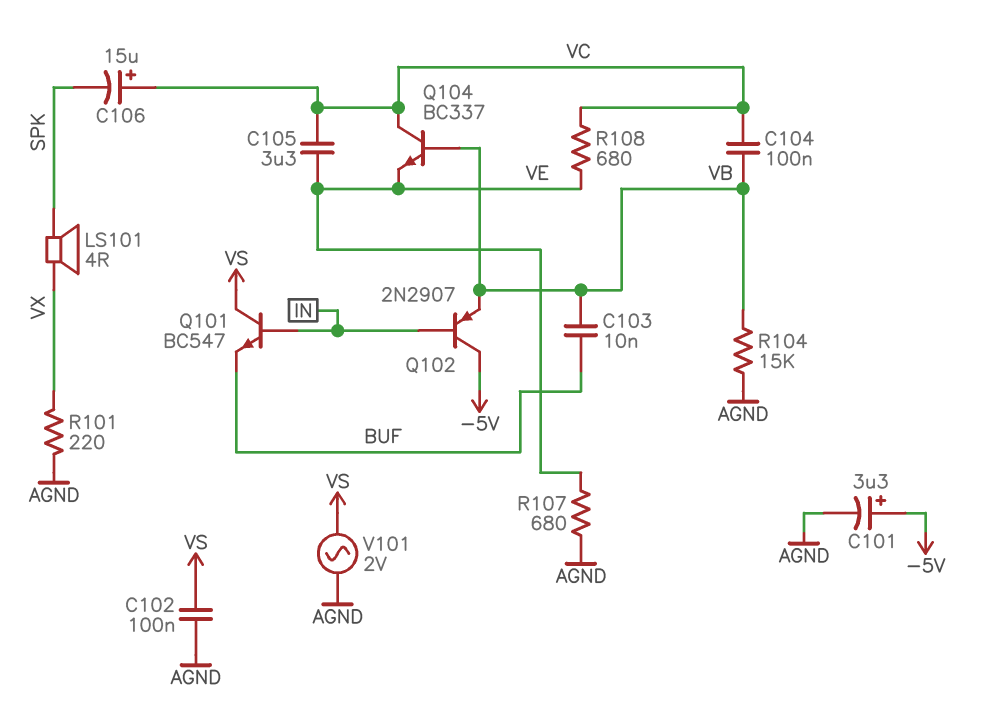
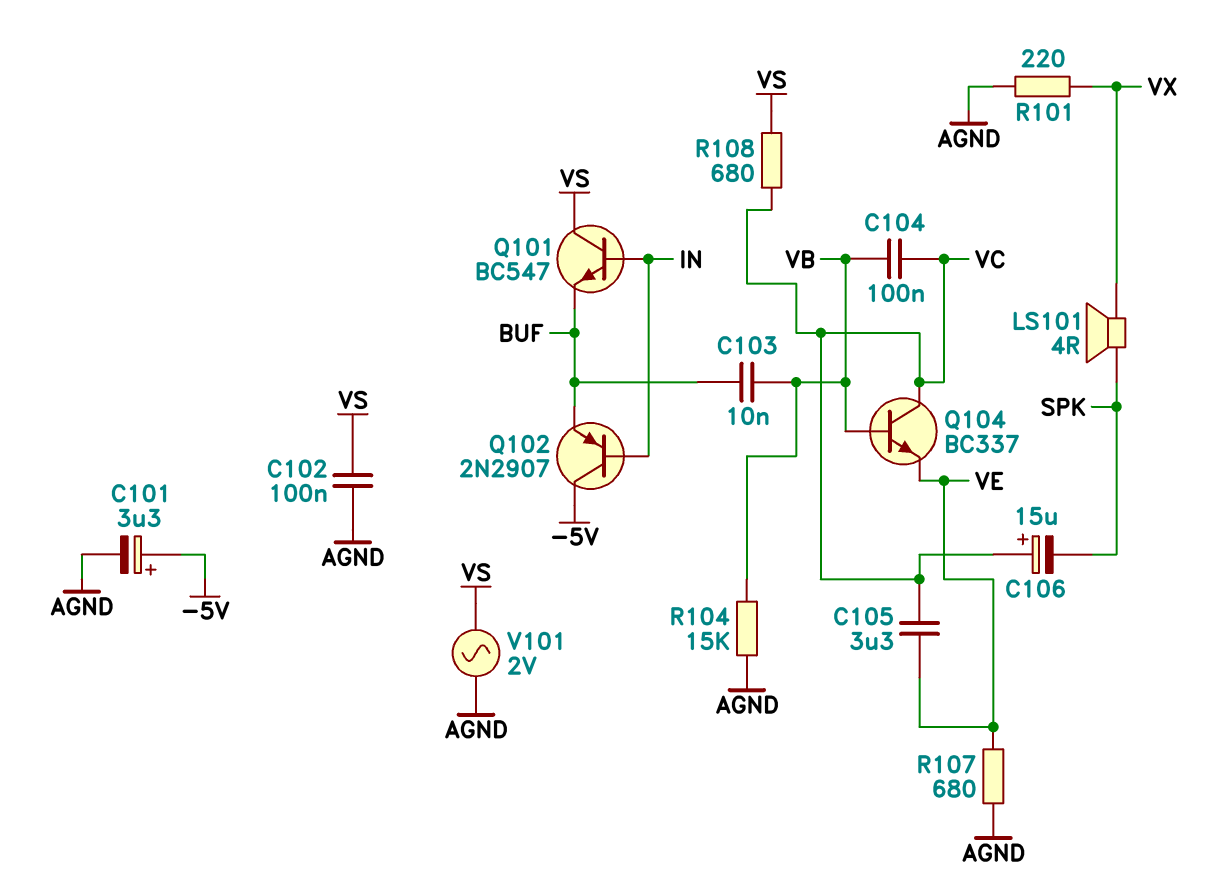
Q102: PNP 2N2907 (B IN, C -5V, E VB) -> PNP 2N2907 (B IN, C -5V, E BUF)
R108: 680 (VC, VE) -> 680 (VC, VS)

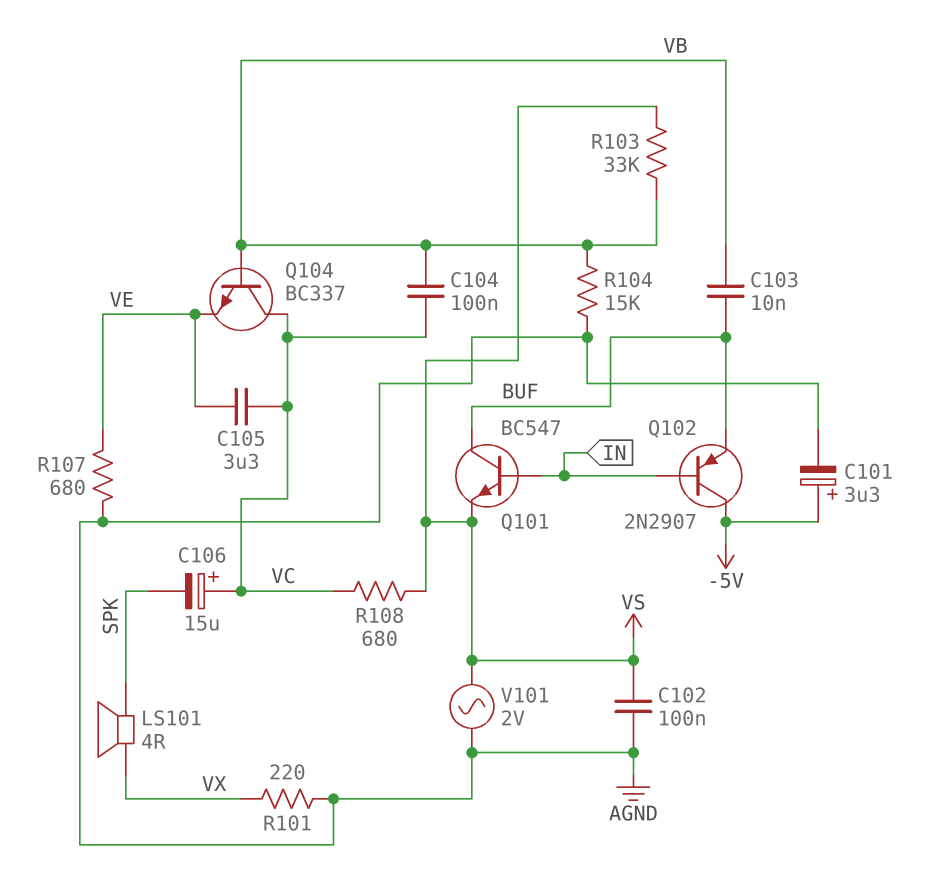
Q101: NPN BC547 (B IN, C VS, E BUF) -> NPN BC547 (B IN, C BUF, E VS)
R103: none -> 33k (VB, VS)

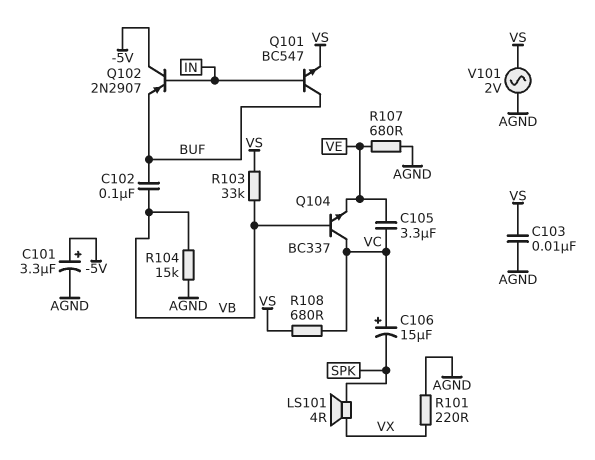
C102: 100nF (AGND, VS) -> 100nF (BUF, VB)
C103: 10nF (BUF, VB) -> 10nF (AGND, VS)
C104: 100nF (VB, VC) -> none

